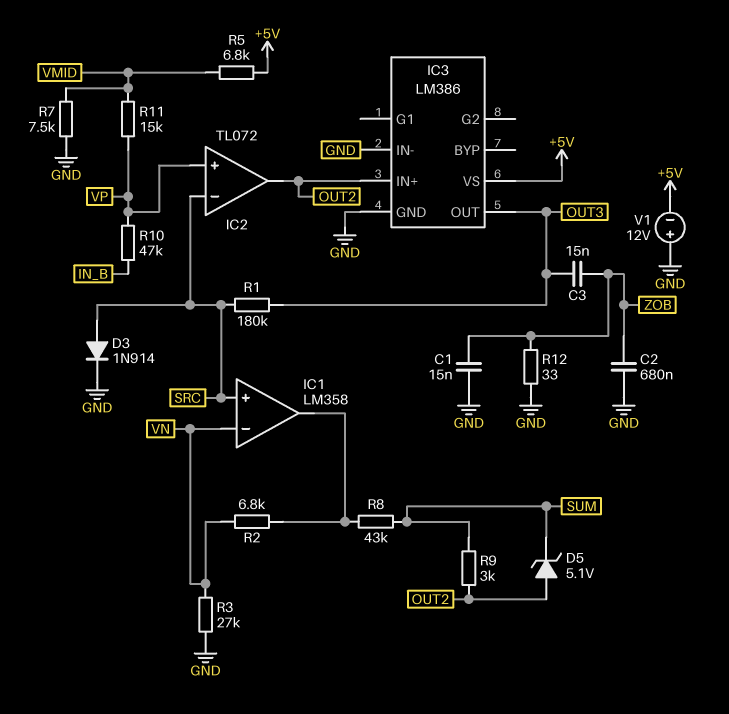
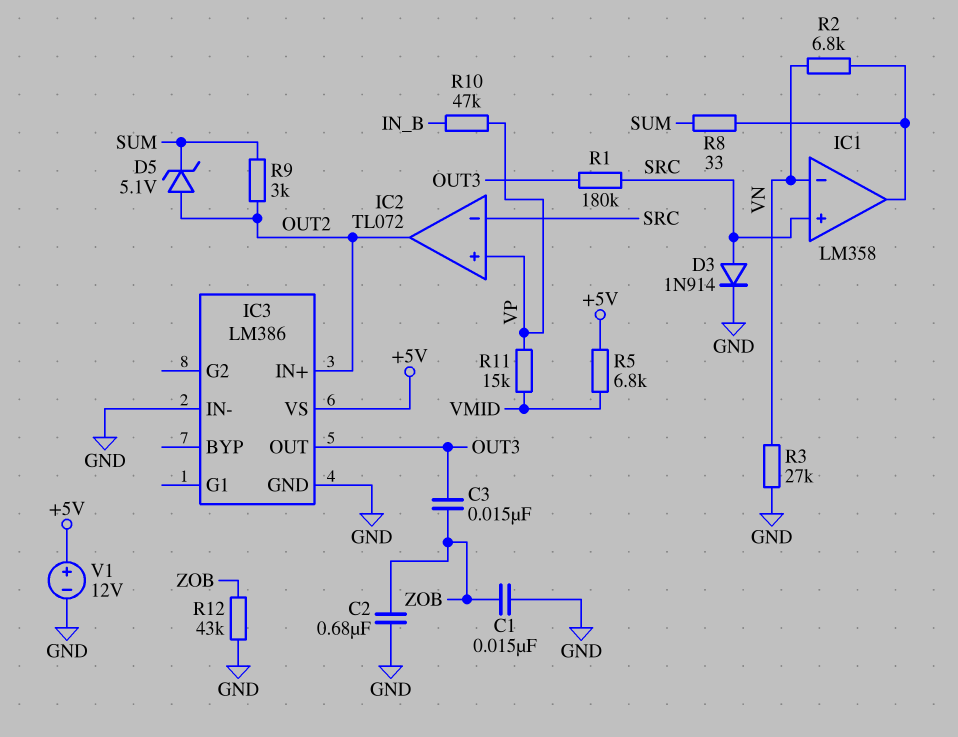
R7: 7.5k (GND, VMID) -> none
R8: 43k (IC1/out, SUM) -> 33 (IC1/out, SUM)
R12: 33 (GND, ZOB) -> 43k (GND, ZOB)
V1: 12V (plus GND, minus +5V) -> 12V (plus +5V, minus GND)

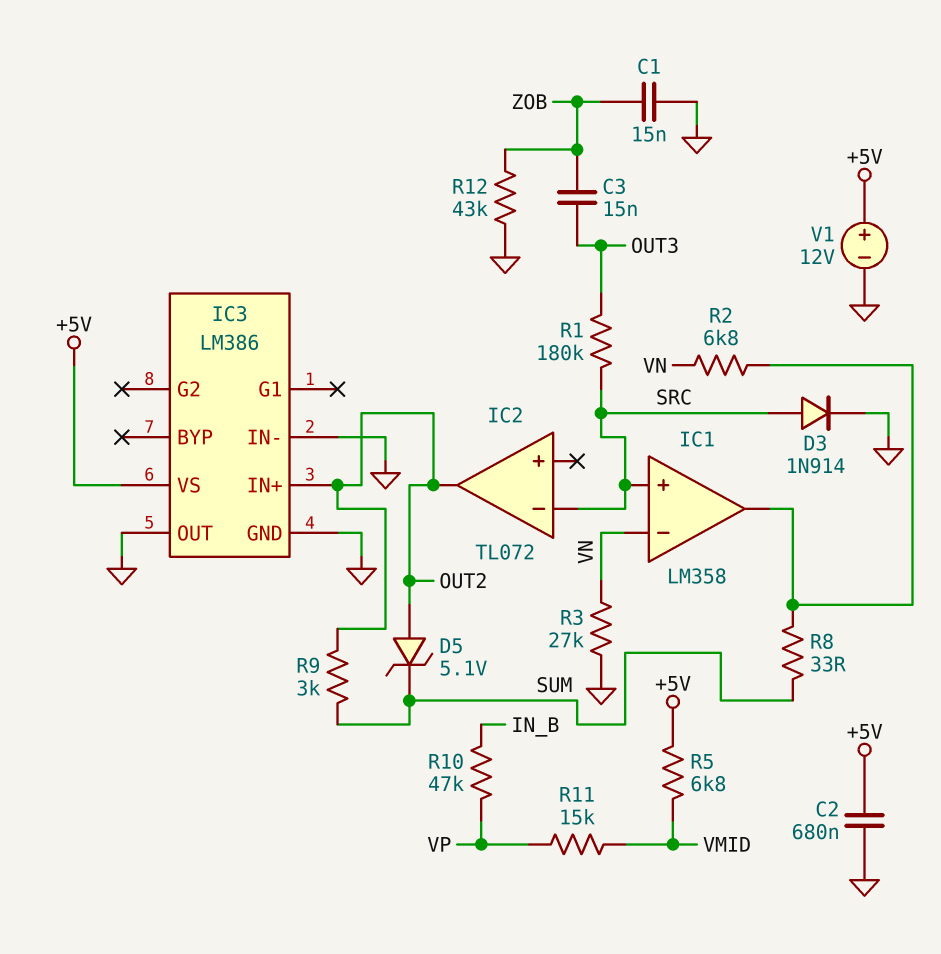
C2: 680nF (GND, ZOB) -> 680nF (+5V, GND)
IC2 pin in+: VP -> none
IC3 pin OUT: OUT3 -> GND

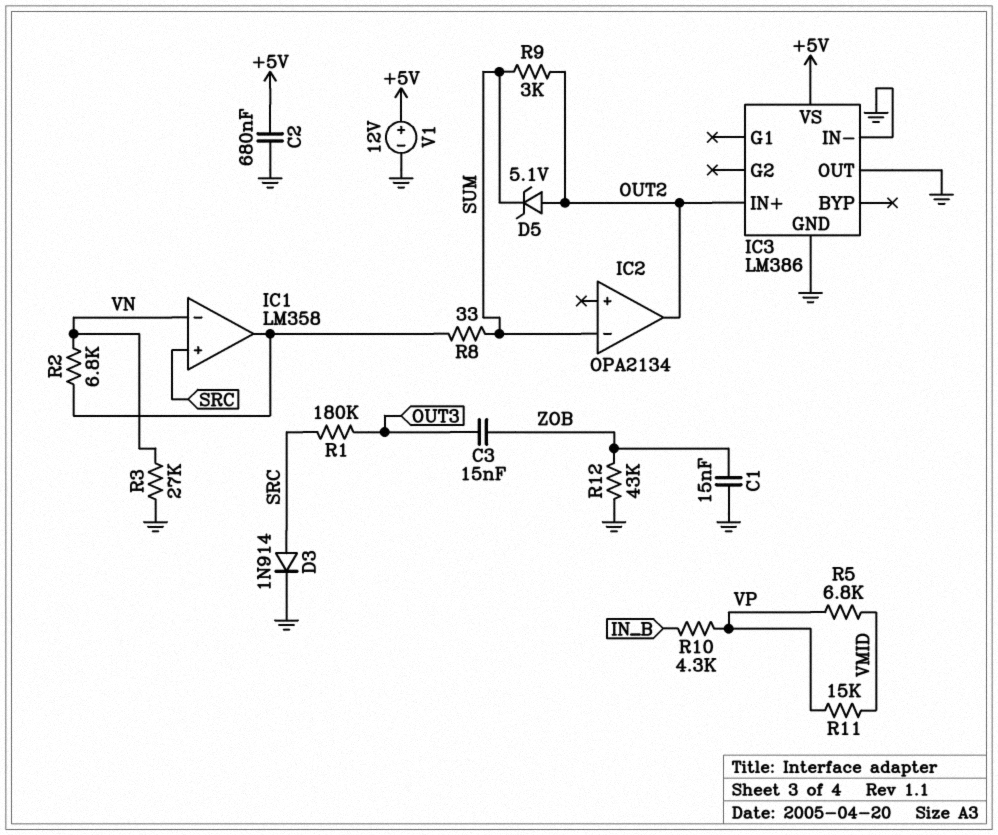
IC2: TL072 -> OPA2134
IC2 pin in-: SRC -> SUM
R5: 6.8k (+5V, VMID) -> 6.8k (VMID, VP)
R10: 47k (IN_B, VP) -> 4.3k (IN_B, VP)

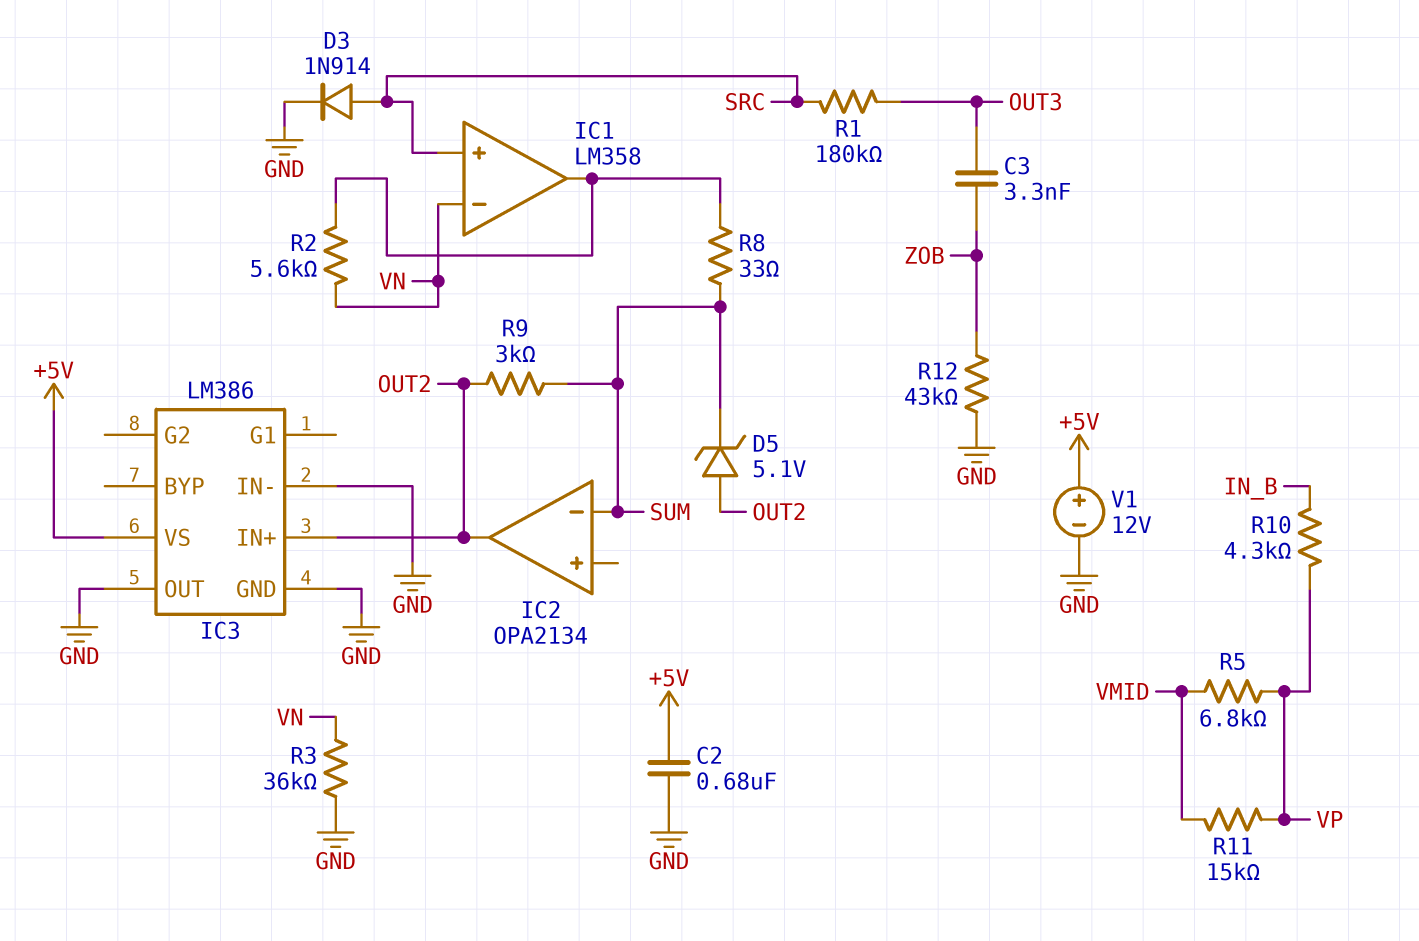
C1: 15nF (GND, ZOB) -> none
C3: 15nF (OUT3, ZOB) -> 3.3nF (OUT3, ZOB)
R2: 6.8k (IC1/out, VN) -> 5.6k (IC1/out, VN)
R3: 27k (GND, VN) -> 36k (GND, VN)

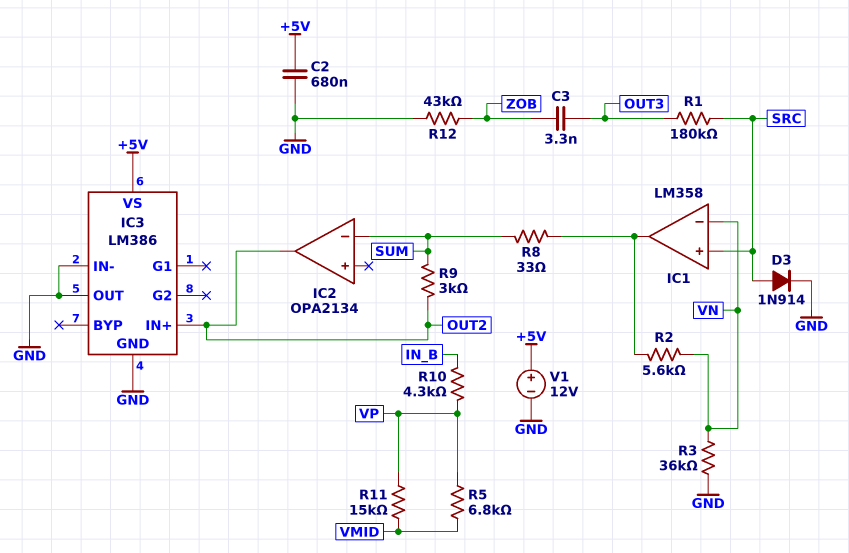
D5: zener 5.1V (A OUT2, K SUM) -> none

